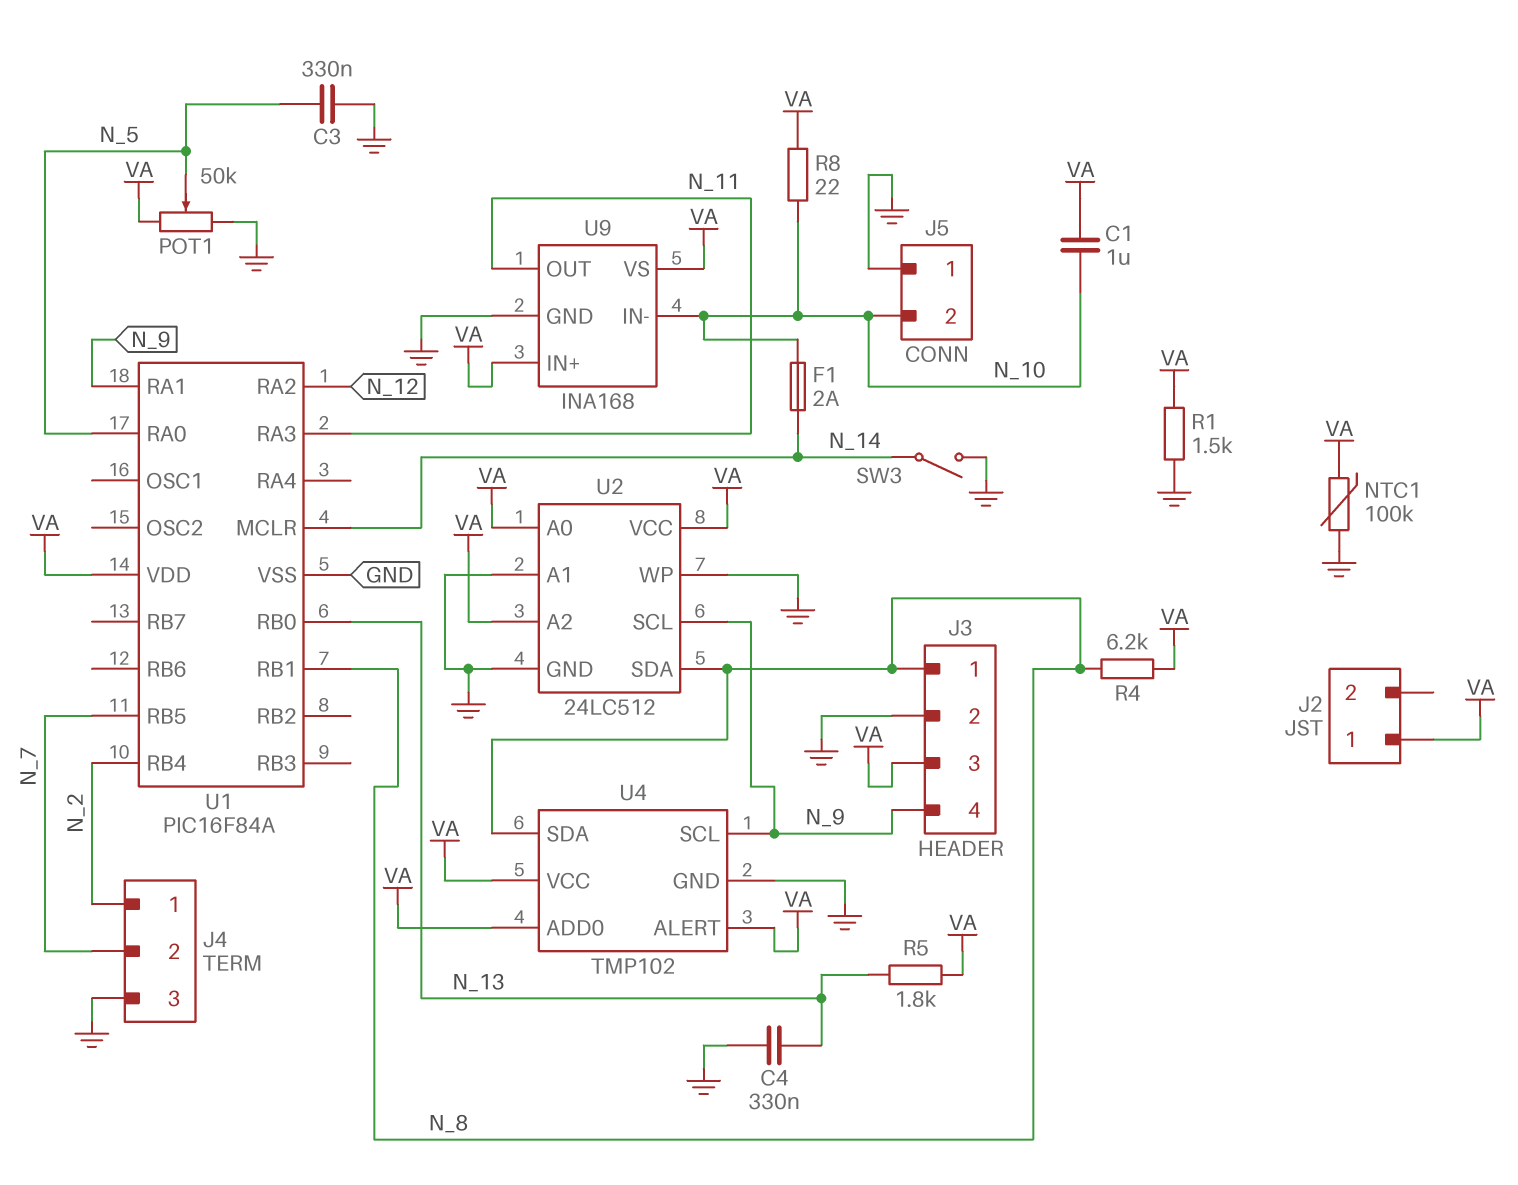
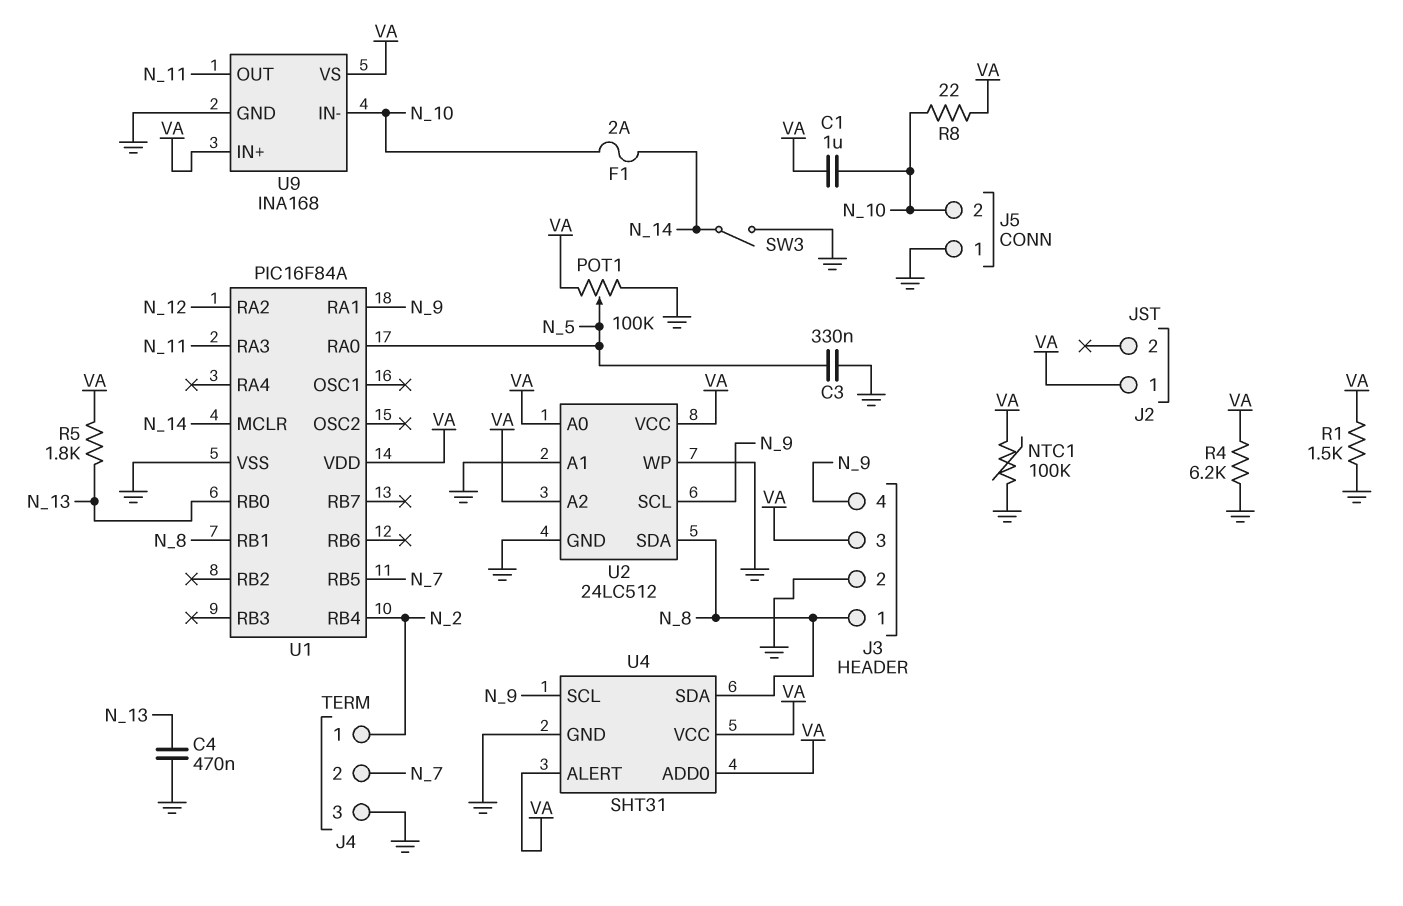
C4: 330nF (GND, N_13) -> 470nF (GND, N_13)
POT1: 50k (GND, VA, wiper N_5) -> 100k (GND, VA, wiper N_5)
R4: 6.2k (N_8, VA) -> 6.2k (GND, VA)
U4: TMP102 -> SHT31

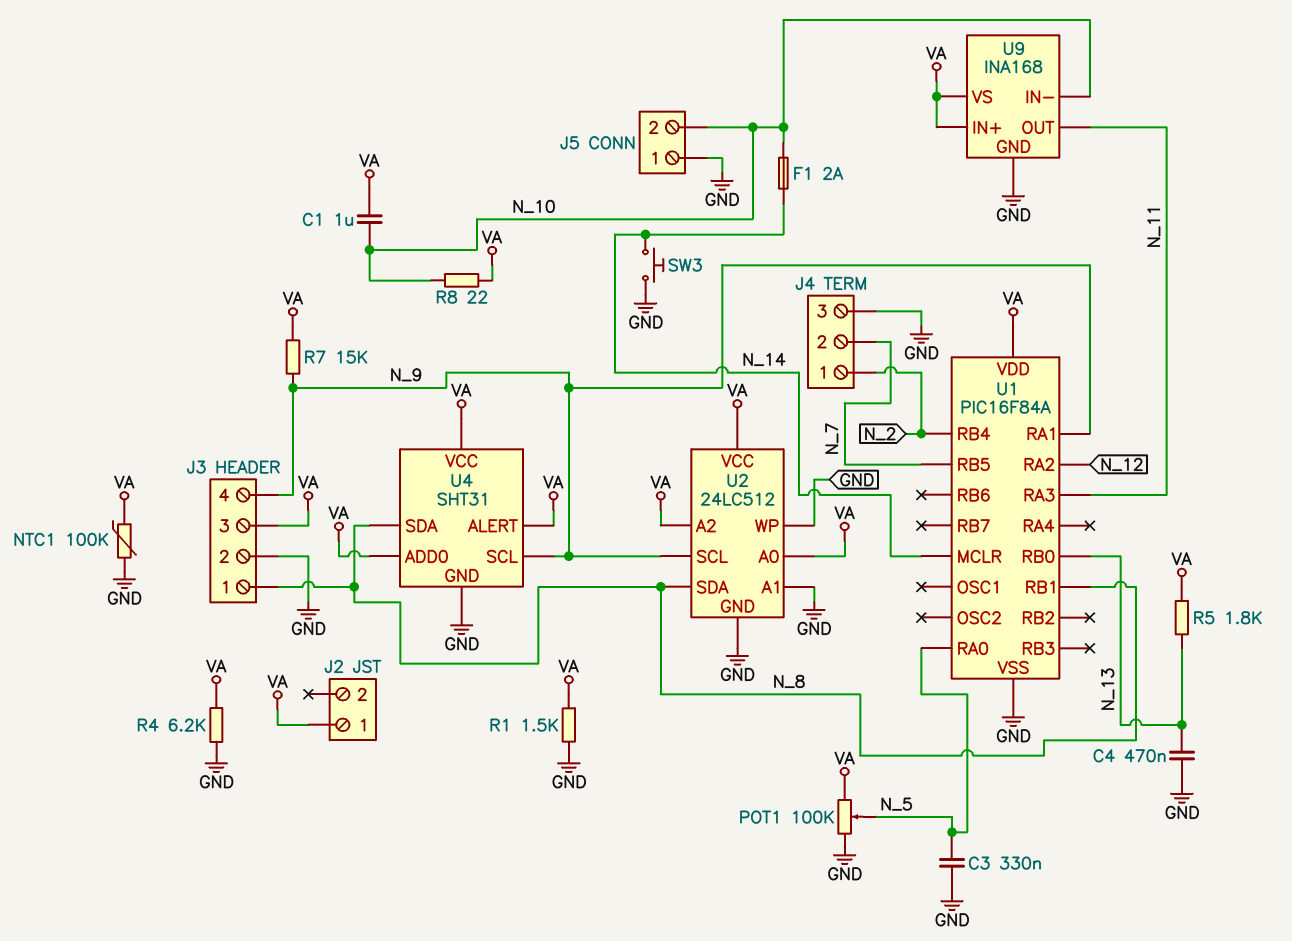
R7: none -> 15k (N_9, VA)
SW3: switch (GND, N_14) -> button (GND, N_14)

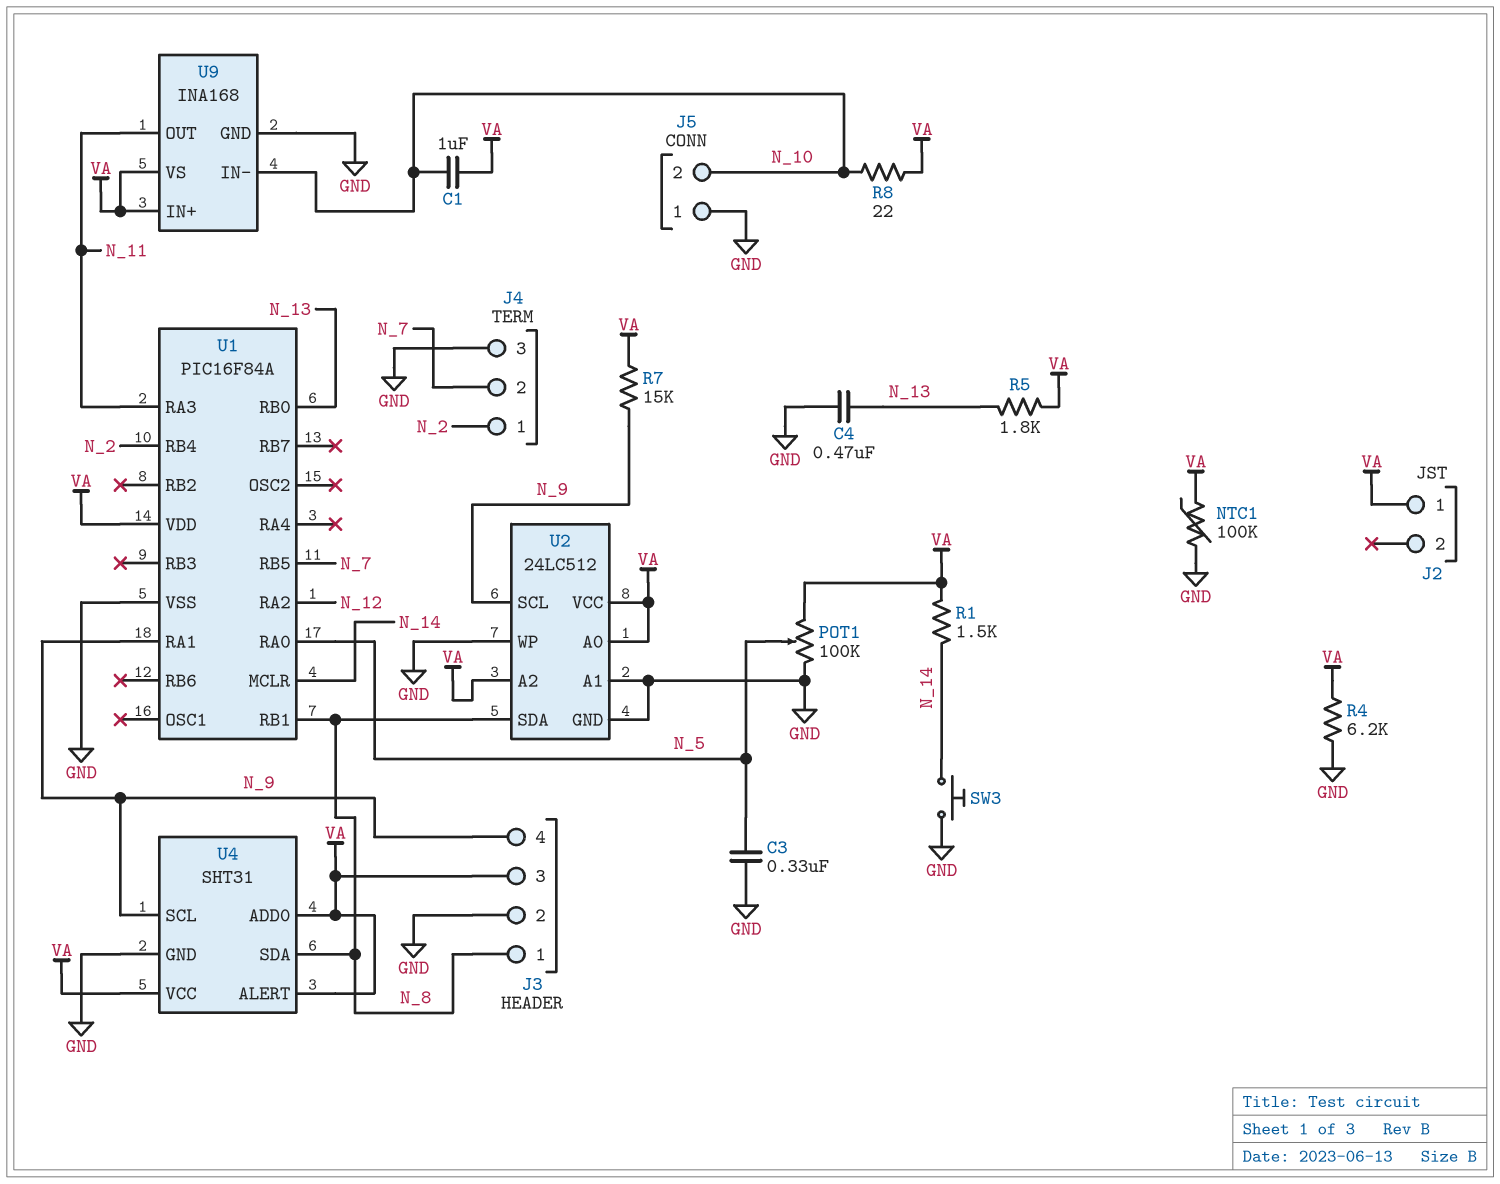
F1: 2A (N_10, N_14) -> none
R1: 1.5k (GND, VA) -> 1.5k (N_14, VA)

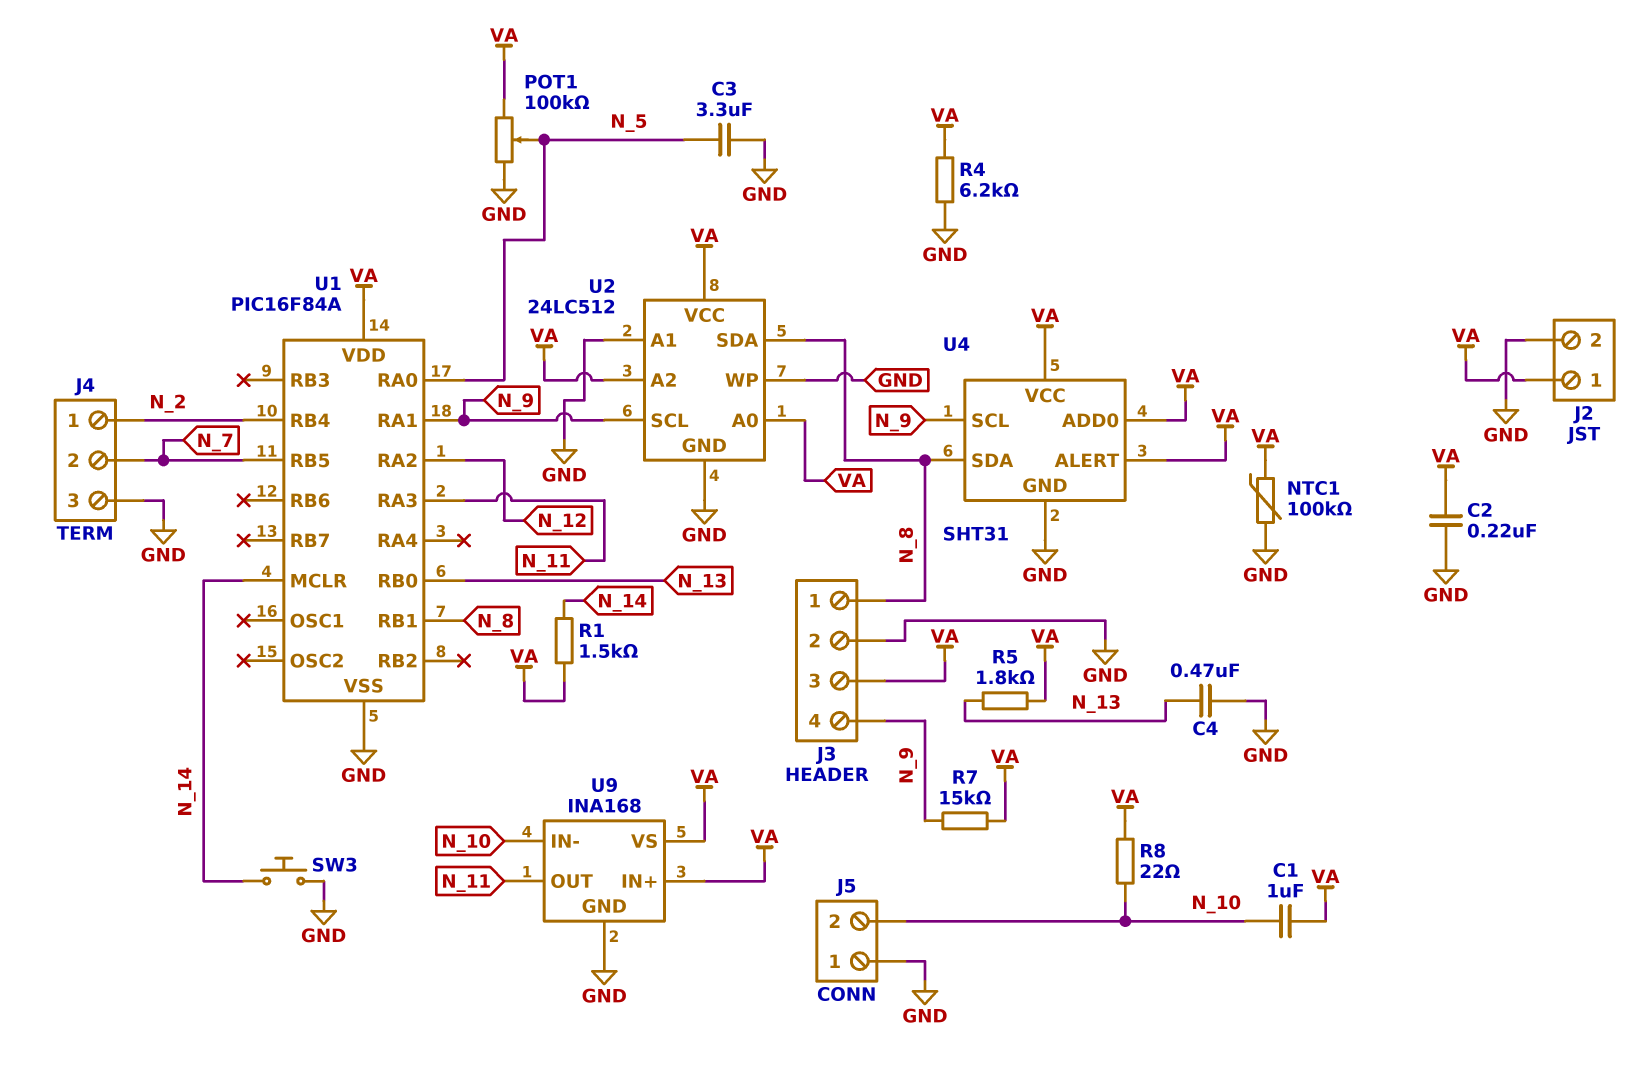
C2: none -> 220nF (GND, VA)
C3: 330nF (GND, N_5) -> 3.3uF (GND, N_5)
J2 pin 2: none -> GND

